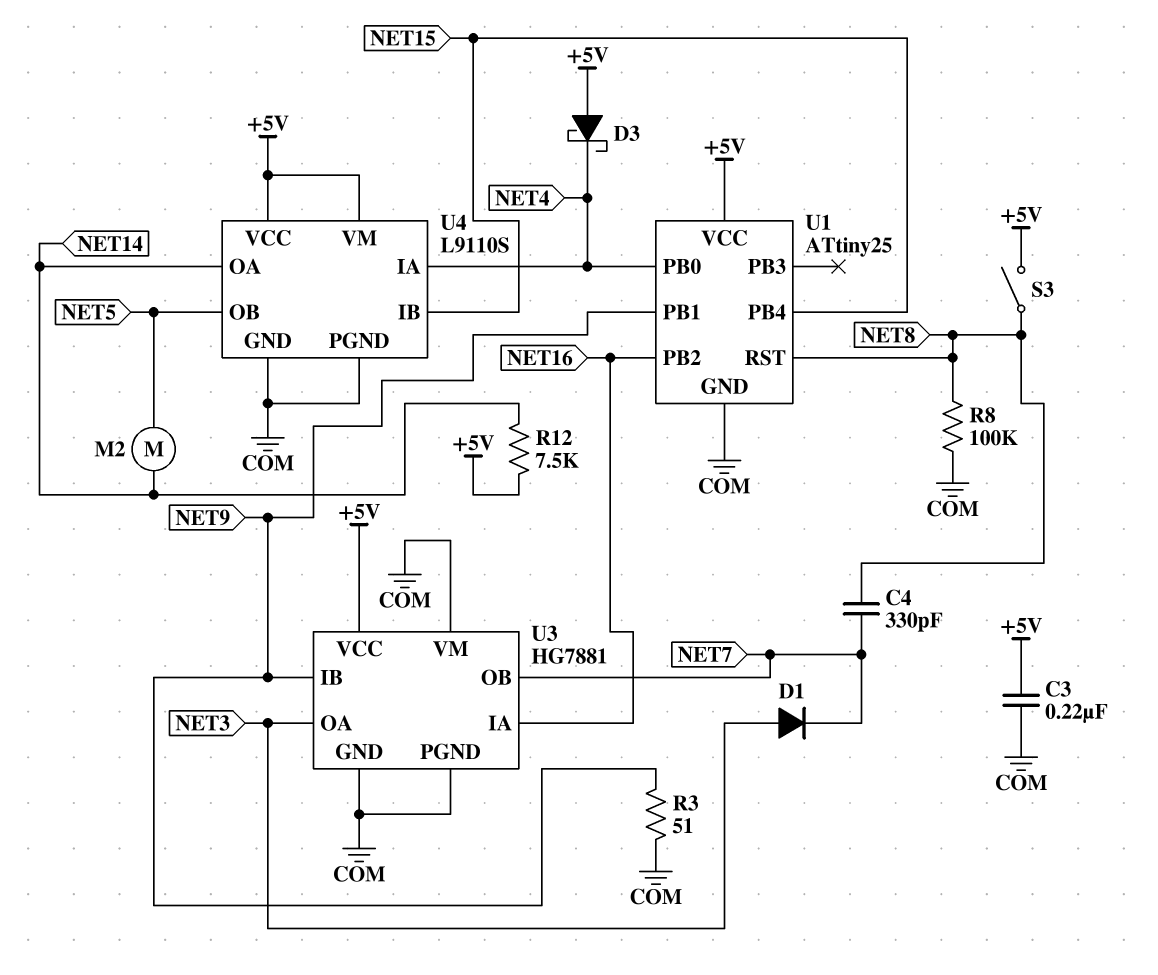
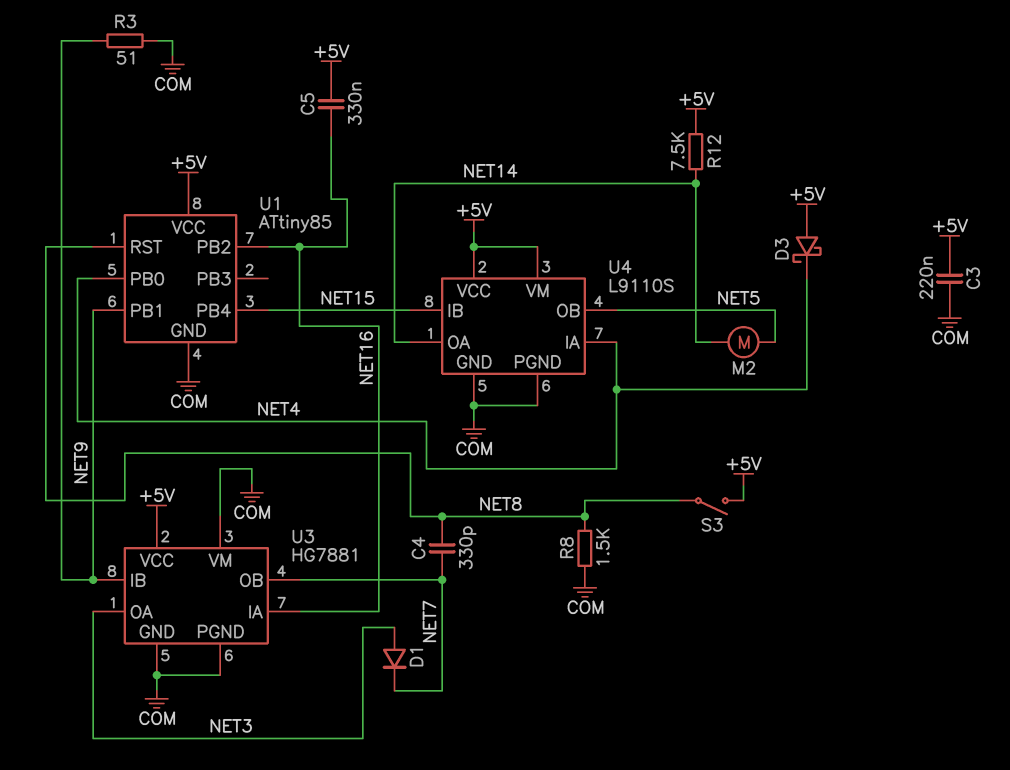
C5: none -> 330nF (+5V, NET16)
R8: 100k (COM, NET8) -> 1.5k (COM, NET8)
U1: ATtiny25 -> ATtiny85

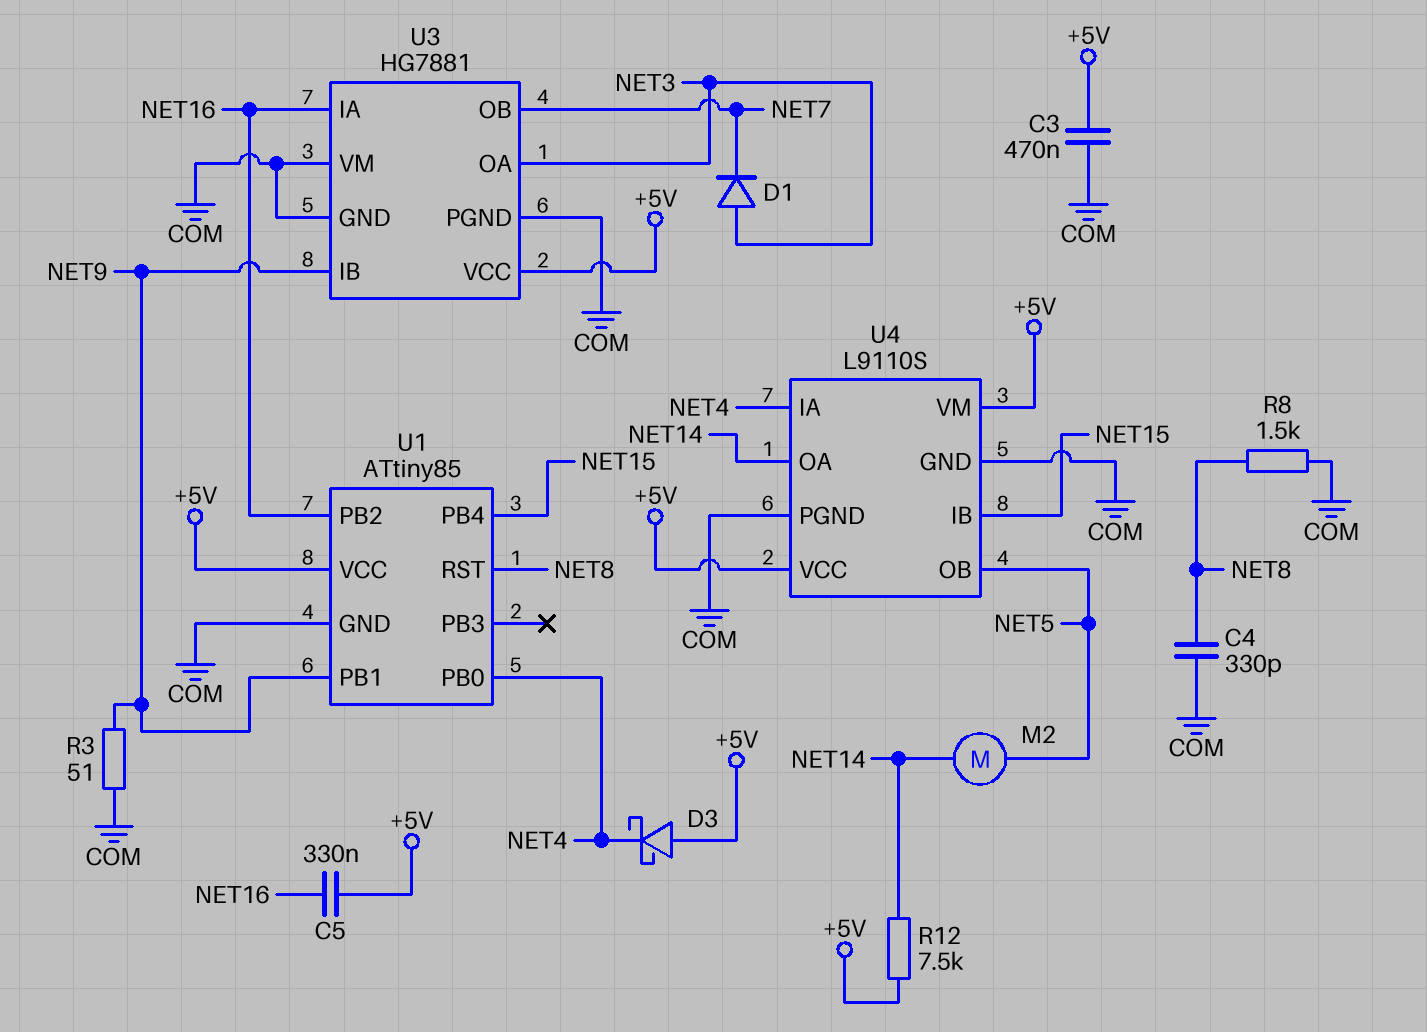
C3: 220nF (+5V, COM) -> 470nF (+5V, COM)
C4: 330pF (NET7, NET8) -> 330pF (COM, NET8)
S3: switch (+5V, NET8) -> none

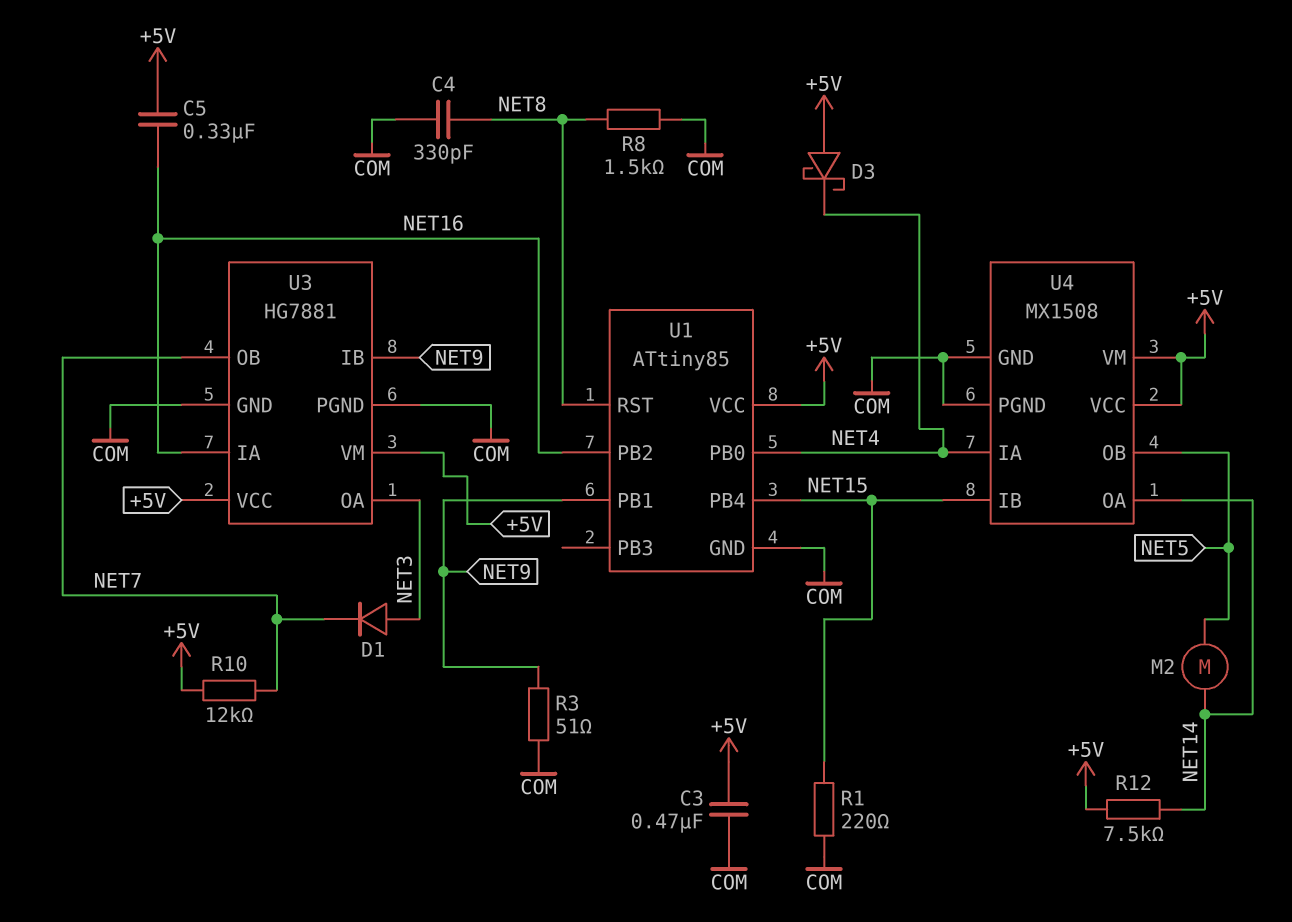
R1: none -> 220 (COM, NET15)
R10: none -> 12k (+5V, NET7)
U3 pin VM: COM -> +5V
U4: L9110S -> MX1508

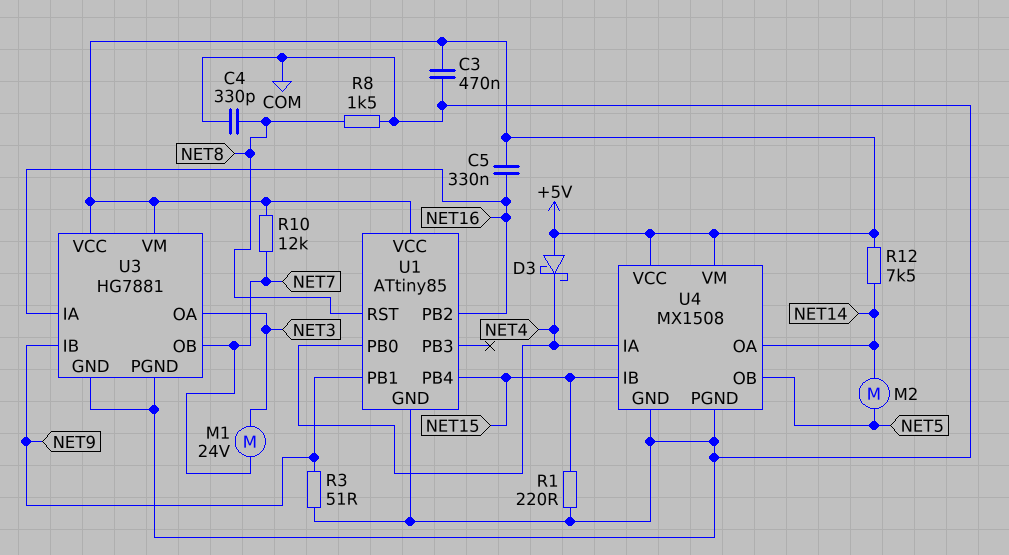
D1: diode (A NET3, K NET7) -> none
M1: none -> motor 24V (NET3, NET7)

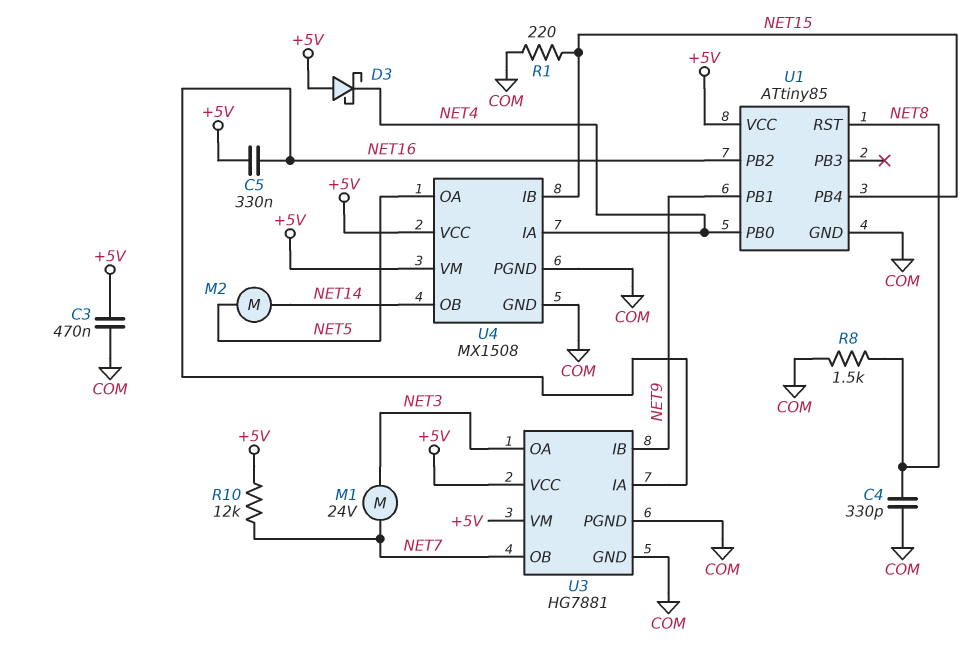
R3: 51 (COM, NET9) -> none
R12: 7.5k (+5V, NET14) -> none
U4 pin OA: NET14 -> NET5
U4 pin OB: NET5 -> NET14

